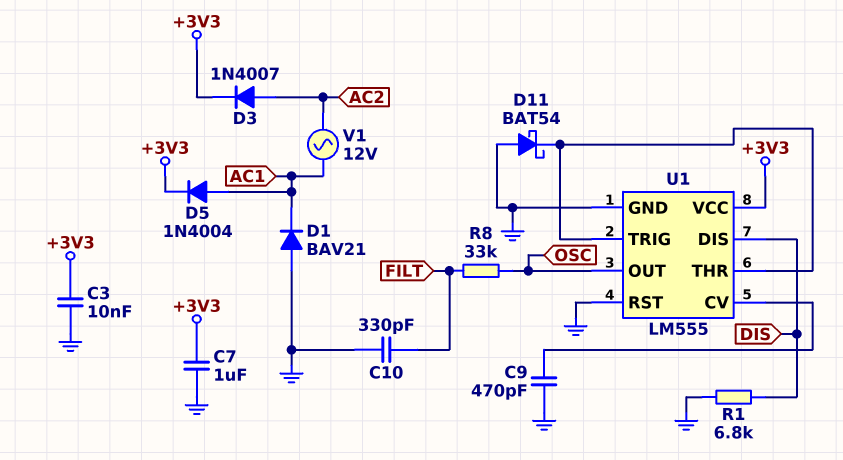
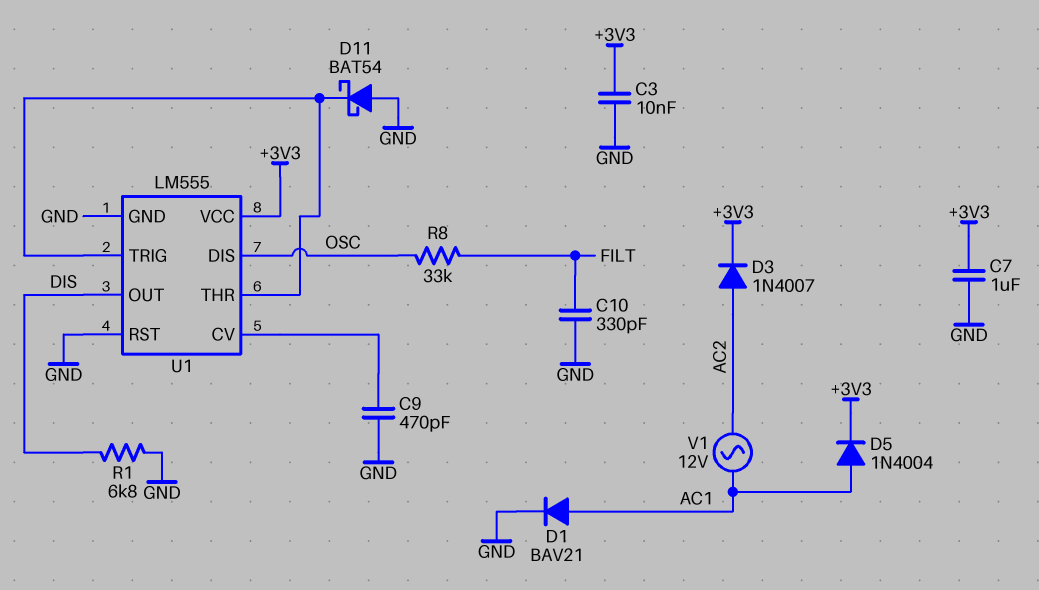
D1: diode BAV21 (A GND, K AC1) -> diode BAV21 (A AC1, K GND)
U1 pin DIS: DIS -> OSC
U1 pin OUT: OSC -> DIS

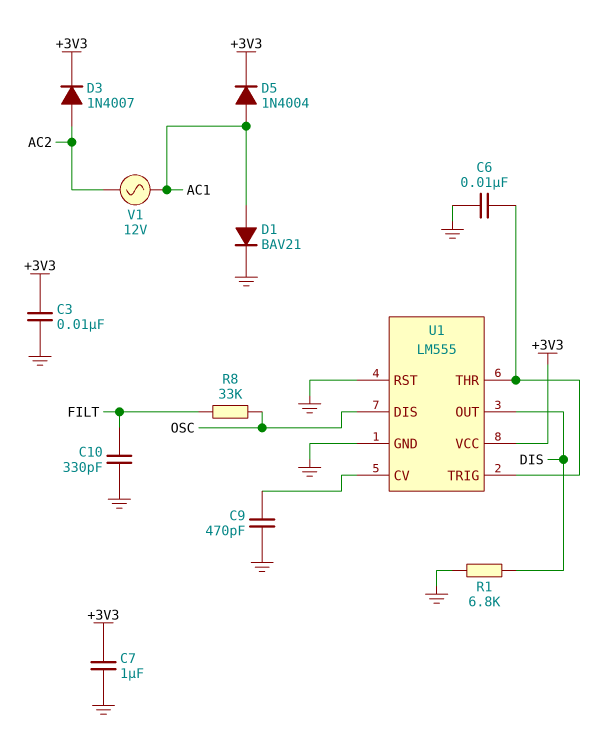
C6: none -> 10nF (GND, U1/THR)
D11: schottky BAT54 (A GND, K U1/THR) -> none

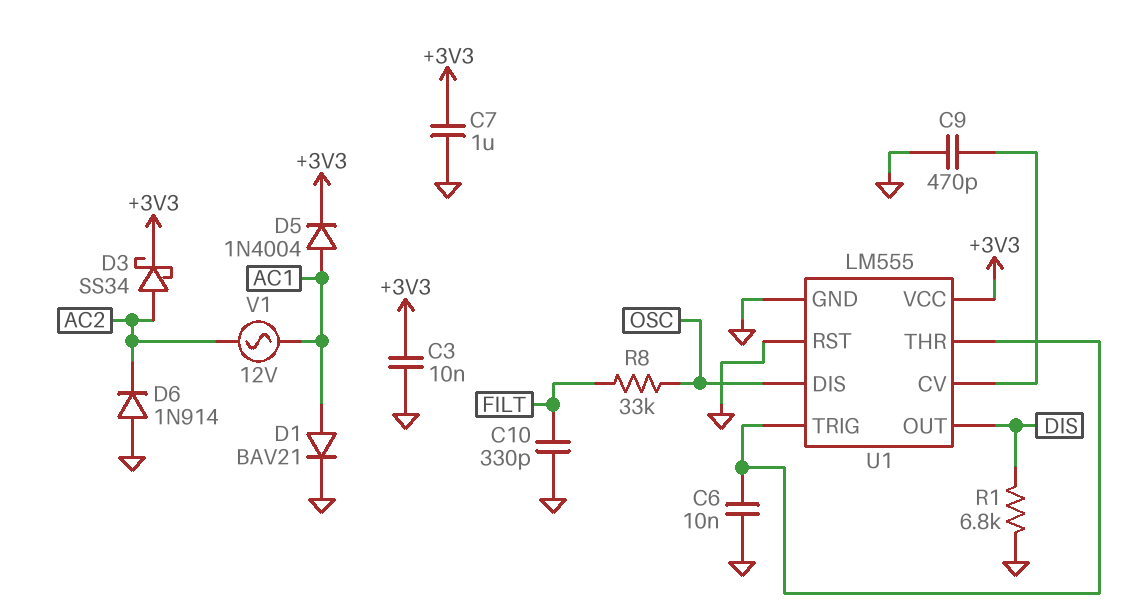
D3: diode 1N4007 (A AC2, K +3V3) -> schottky SS34 (A AC2, K +3V3)
D6: none -> diode 1N914 (A GND, K AC2)

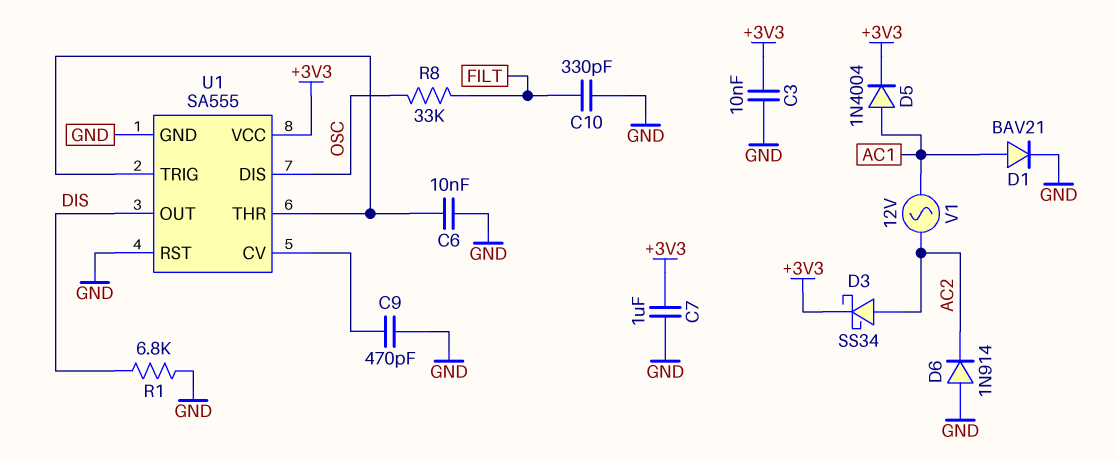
U1: LM555 -> SA555

